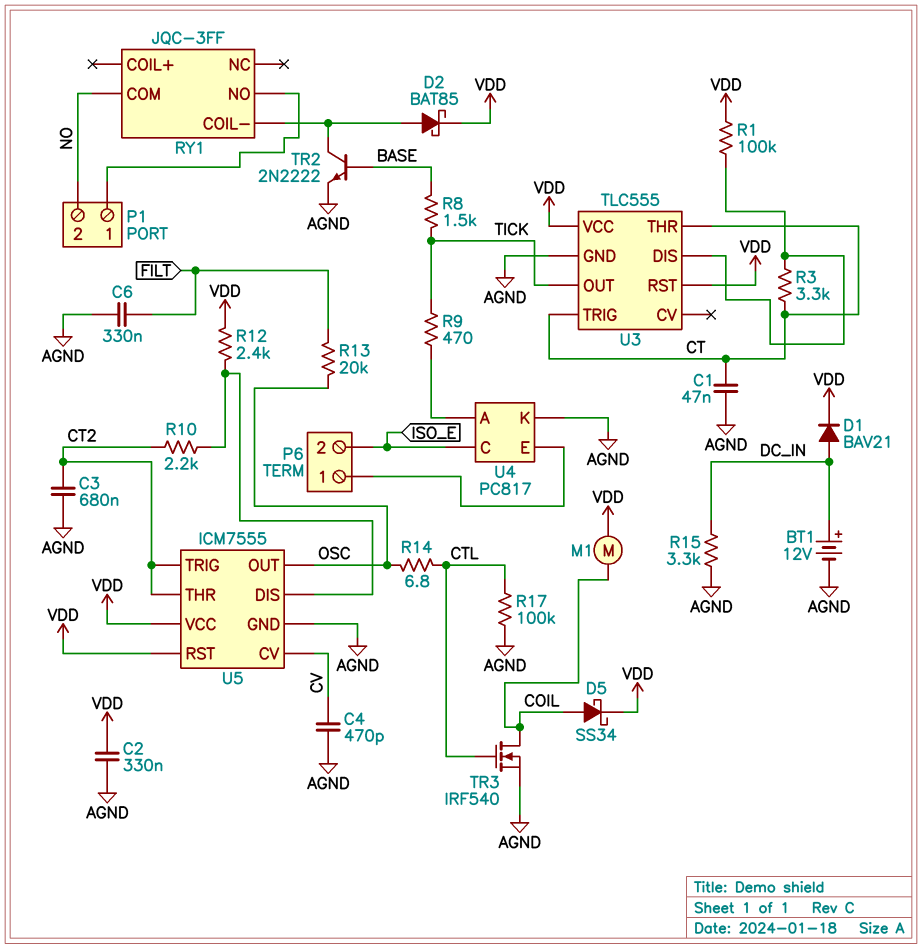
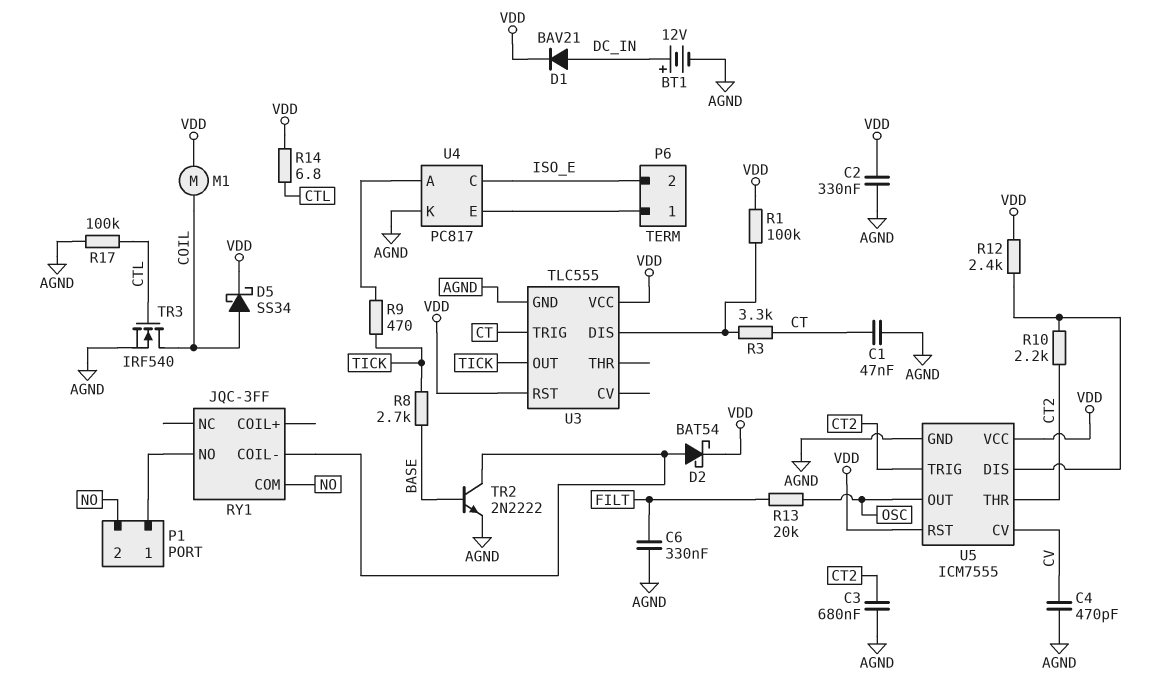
D2: schottky BAT85 (A RY1/COIL-, K VDD) -> schottky BAT54 (A RY1/COIL-, K VDD)
R8: 1.5k (BASE, TICK) -> 2.7k (BASE, TICK)
R14: 6.8 (CTL, OSC) -> 6.8 (CTL, VDD)
R15: 3.3k (AGND, DC_IN) -> none
U3 pin THR: CT -> none

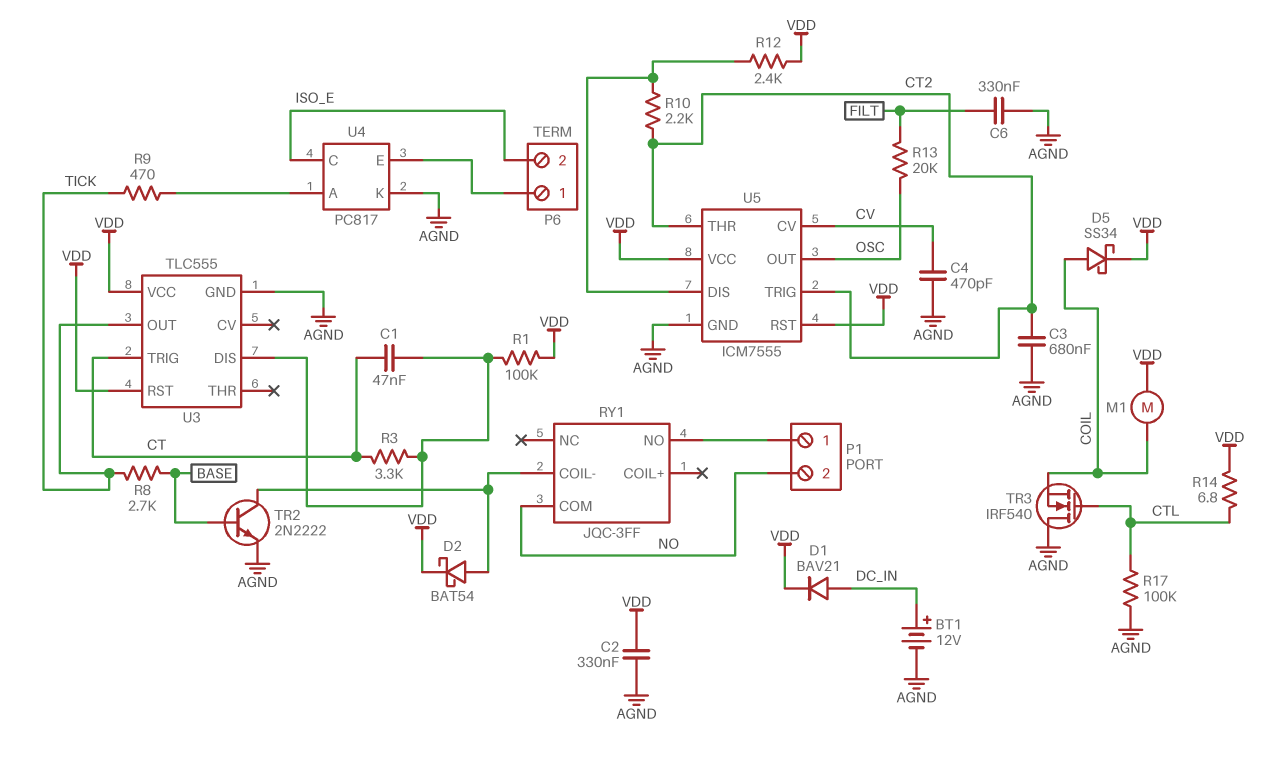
C1: 47nF (AGND, CT) -> 47nF (CT, U3/DIS)
TR3: NMOS IRF540 (G CTL, D COIL, S AGND) -> NMOS IRF540 (G CTL, D AGND, S COIL)

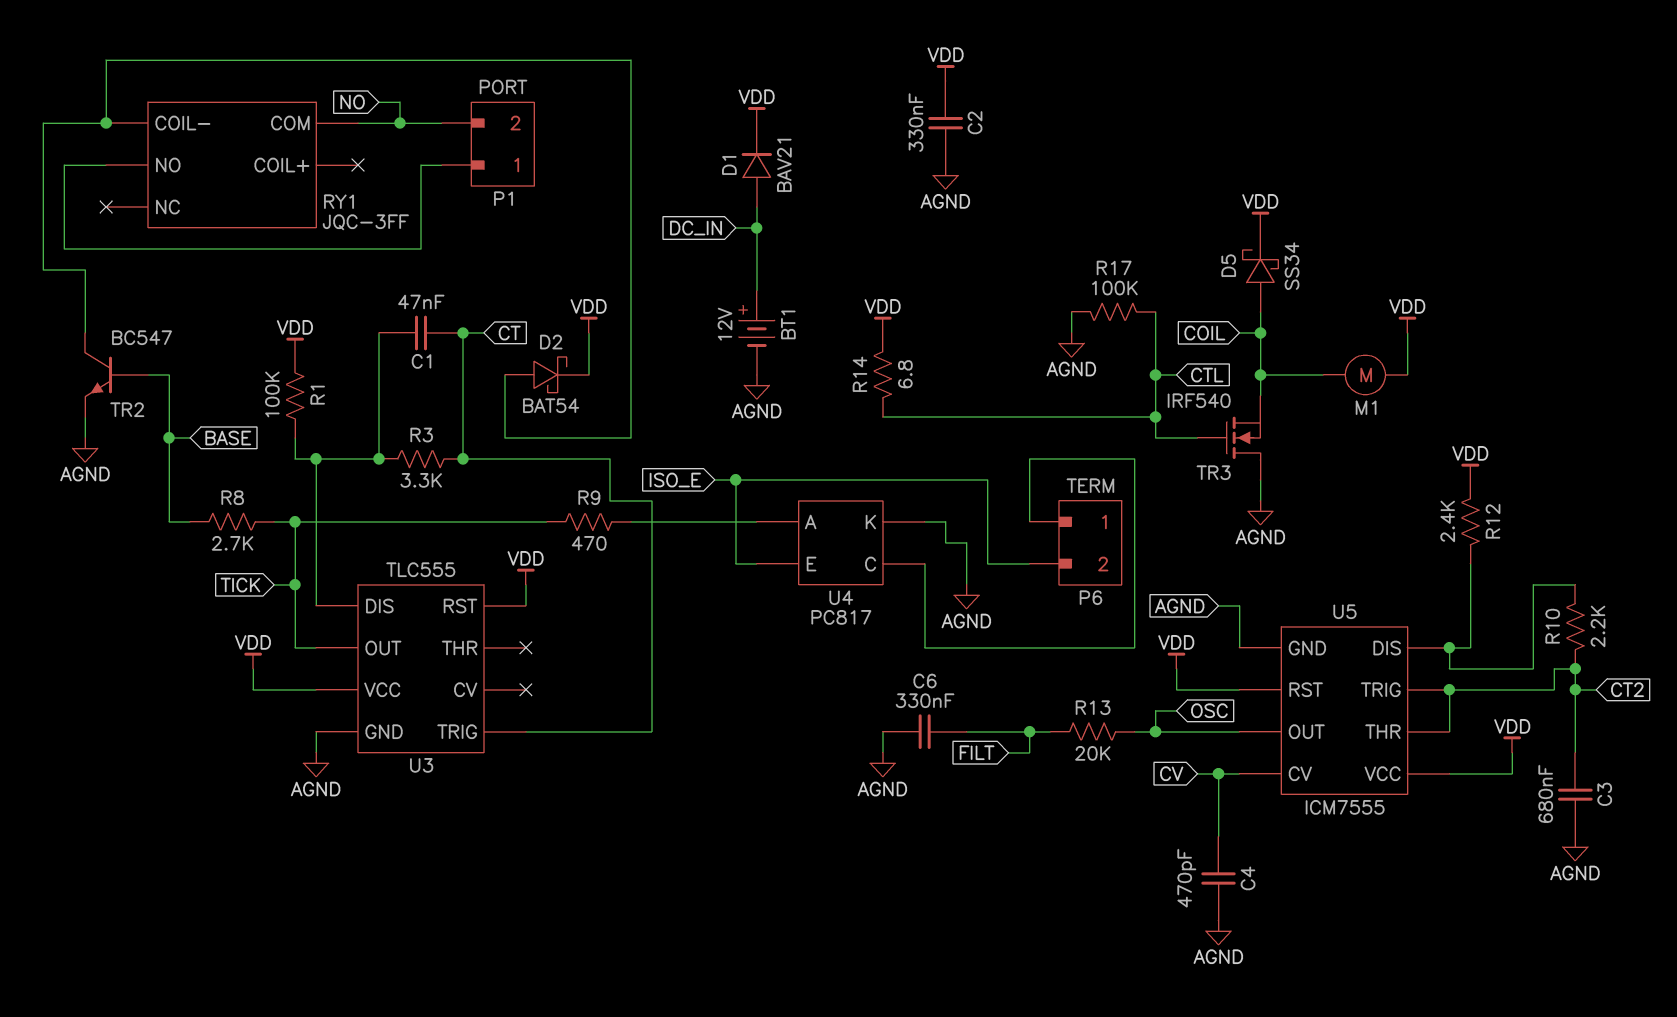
TR2: NPN 2N2222 (B BASE, C RY1/COIL-, E AGND) -> NPN BC547 (B BASE, C RY1/COIL-, E AGND)
U4 pin C: ISO_E -> P6/1
U4 pin E: P6/1 -> ISO_E

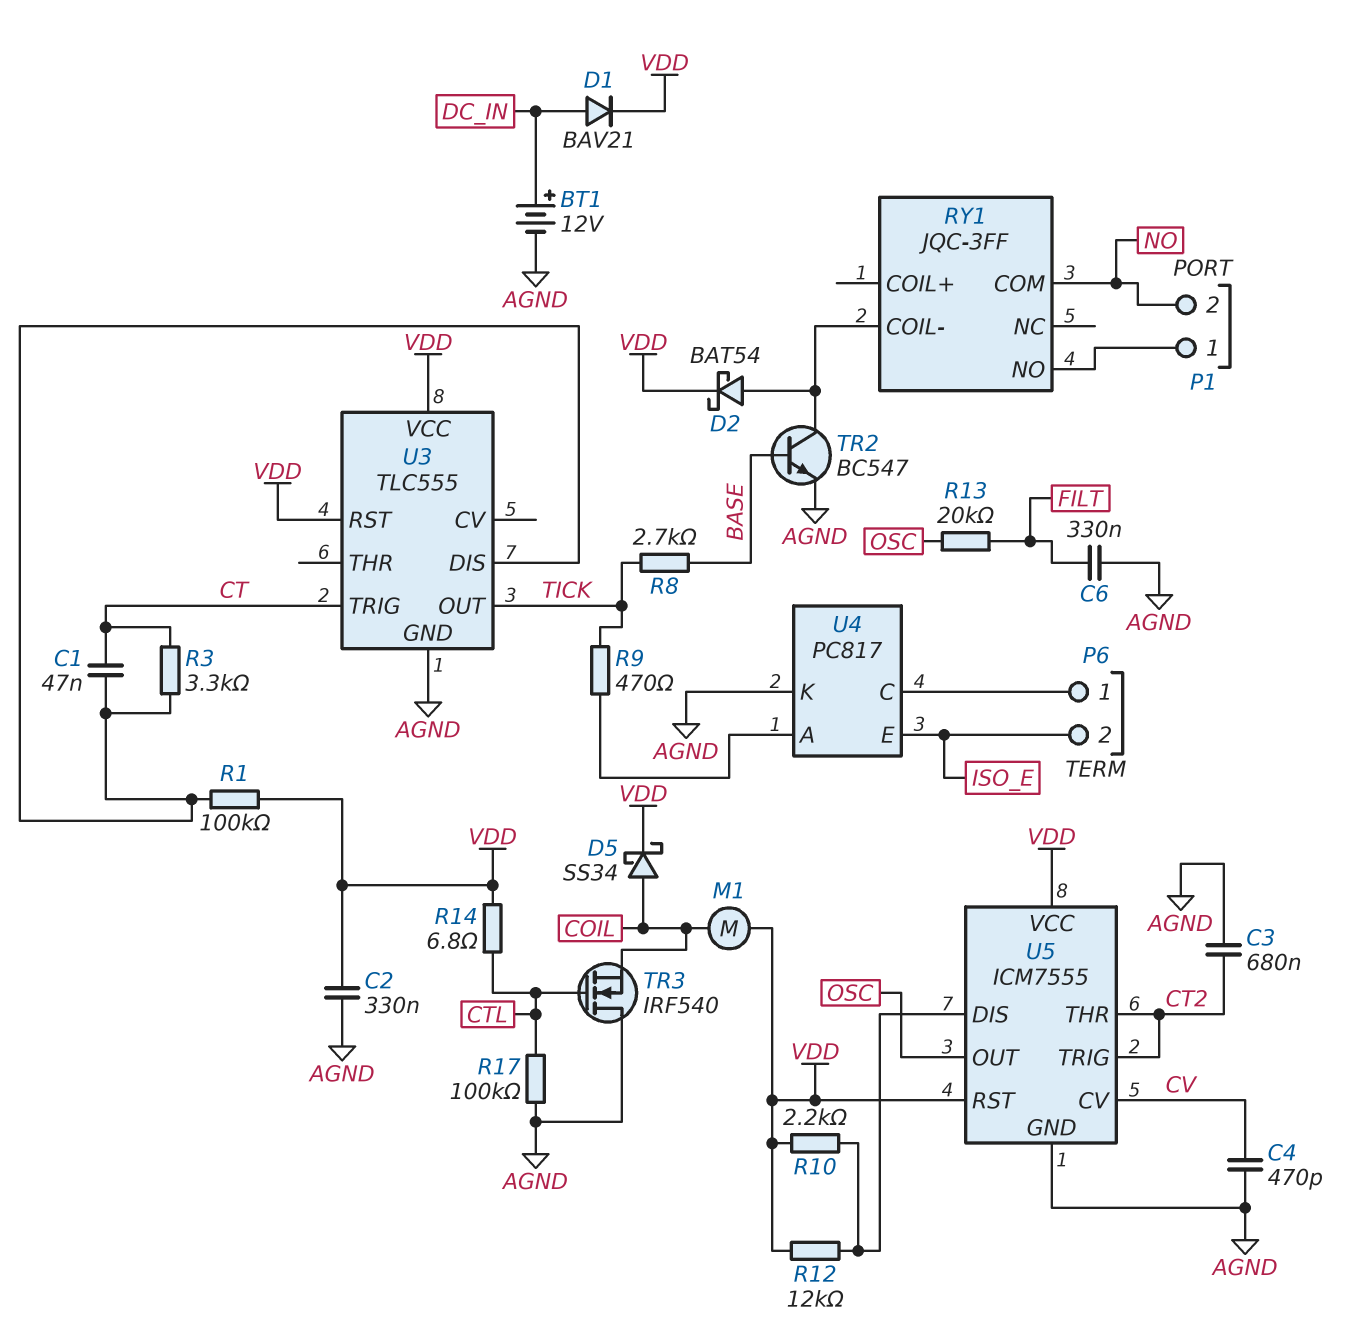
R10: 2.2k (CT2, U5/DIS) -> 2.2k (U5/DIS, VDD)
R12: 2.4k (U5/DIS, VDD) -> 12k (U5/DIS, VDD)

